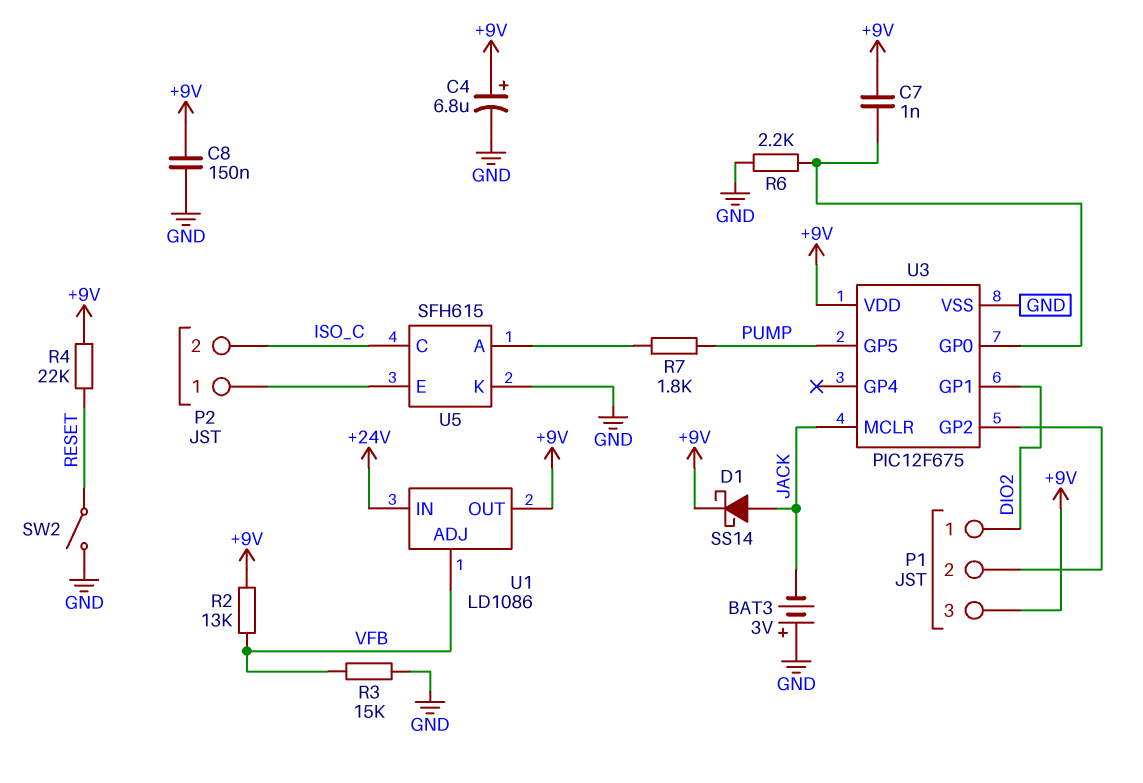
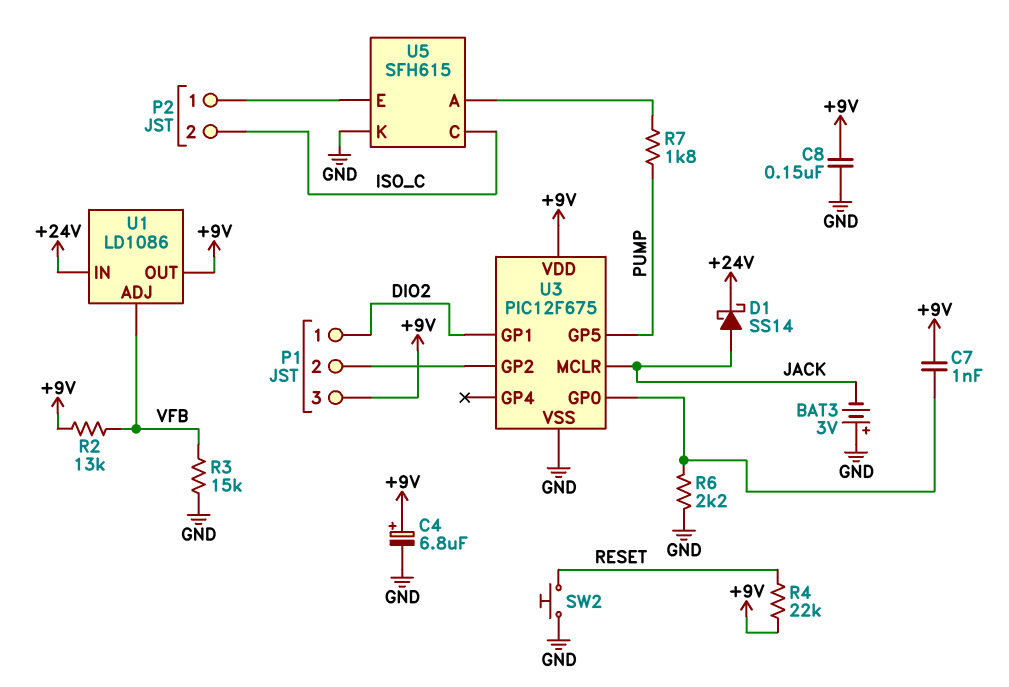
D1: schottky SS14 (A JACK, K +9V) -> schottky SS14 (A JACK, K +24V)
SW2: switch (GND, RESET) -> button (GND, RESET)

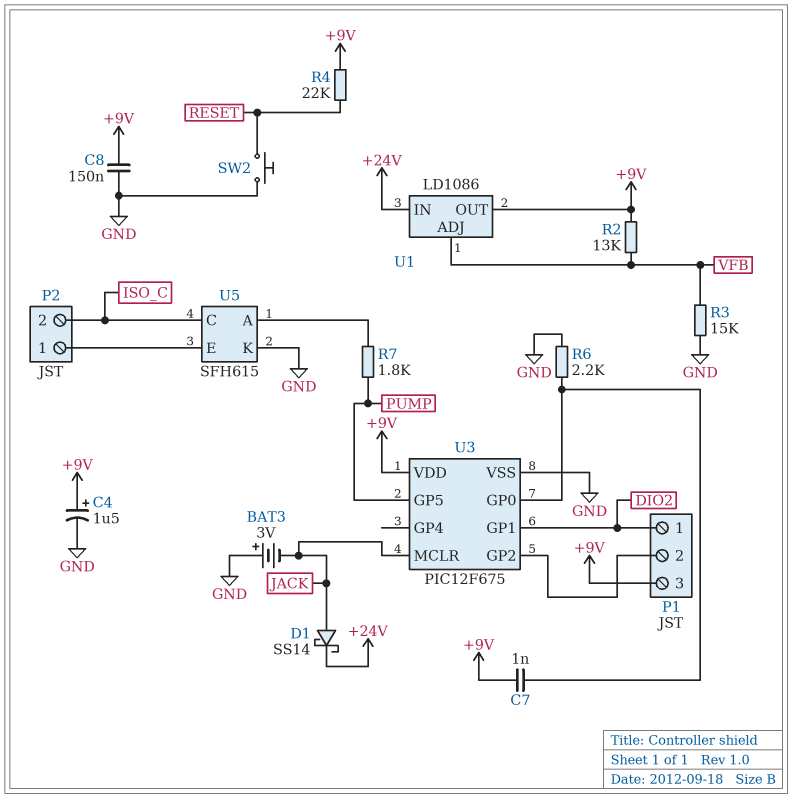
C4: 6.8uF (plus +9V, minus GND) -> 1.5uF (plus +9V, minus GND)

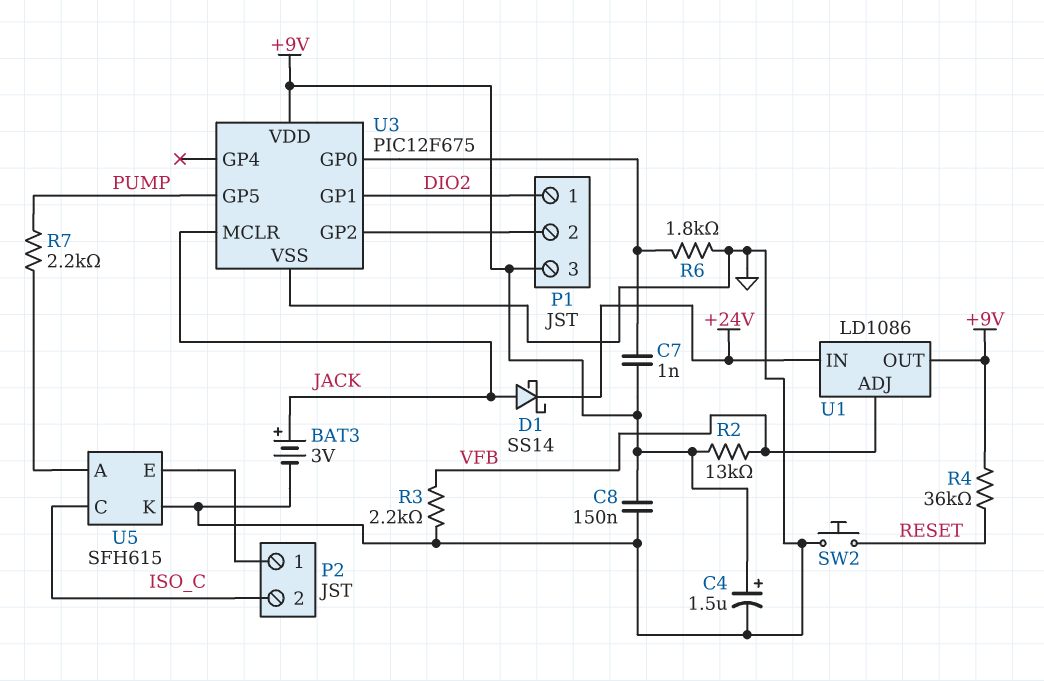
BAT3: 3V (plus GND, minus JACK) -> 3V (plus JACK, minus GND)
R3: 15k (GND, VFB) -> 2.2k (GND, VFB)
R4: 22k (+9V, RESET) -> 36k (+9V, RESET)
R6: 2.2k (GND, U3/GP0) -> 1.8k (GND, U3/GP0)
R7: 1.8k (PUMP, U5/A) -> 2.2k (PUMP, U5/A)

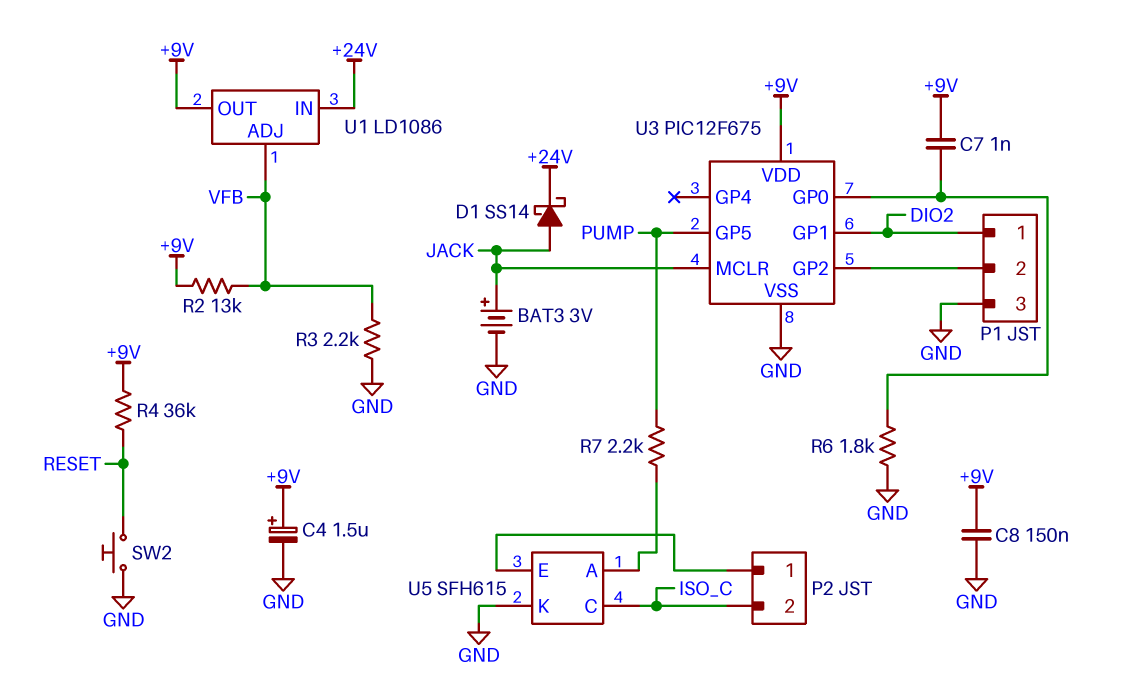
P1 pin 3: +9V -> GND

